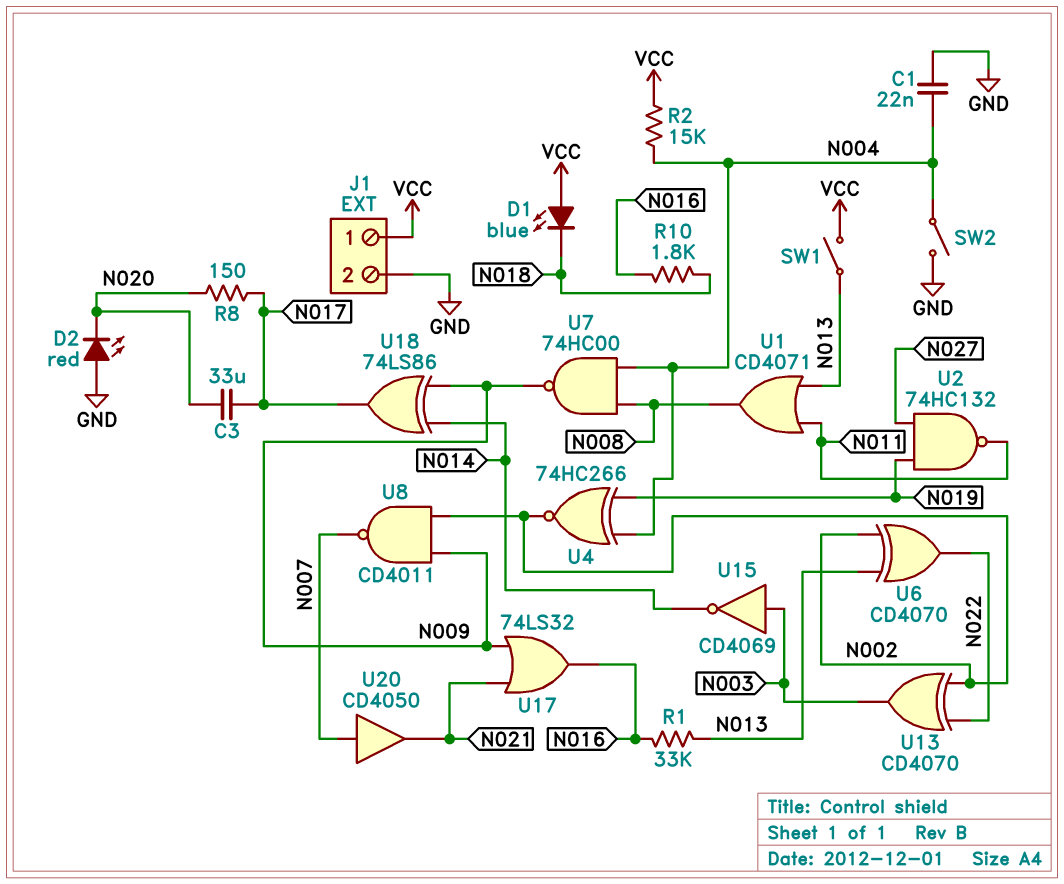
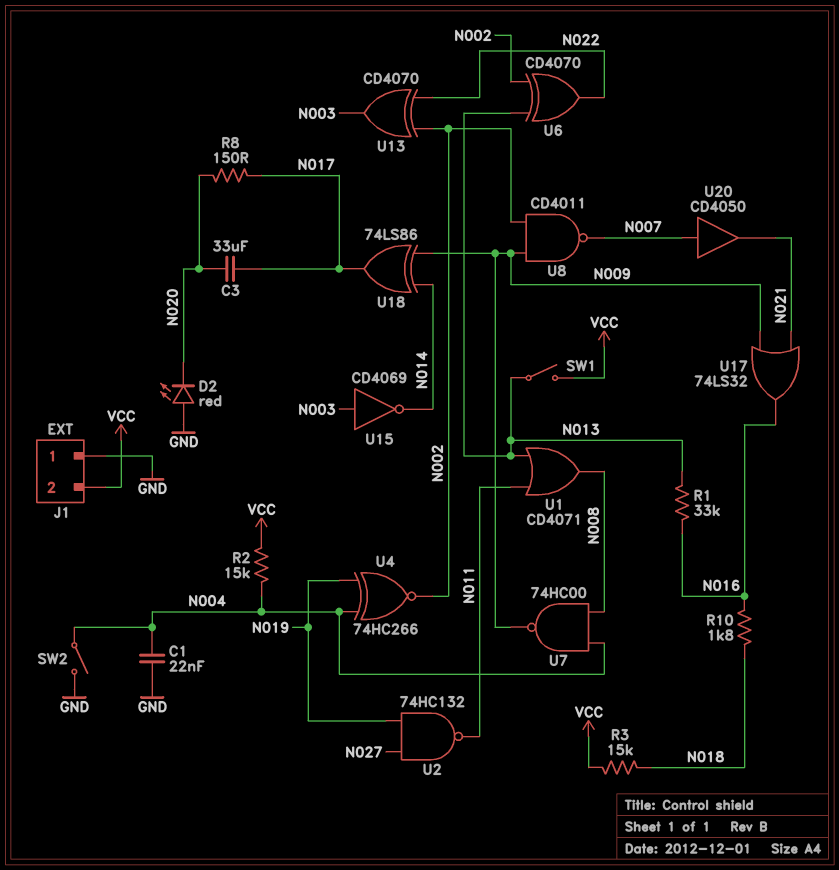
D1: LED blue (A VCC, K N018) -> none
J1 pin 1: VCC -> GND
J1 pin 2: GND -> VCC
R3: none -> 15k (N018, VCC)

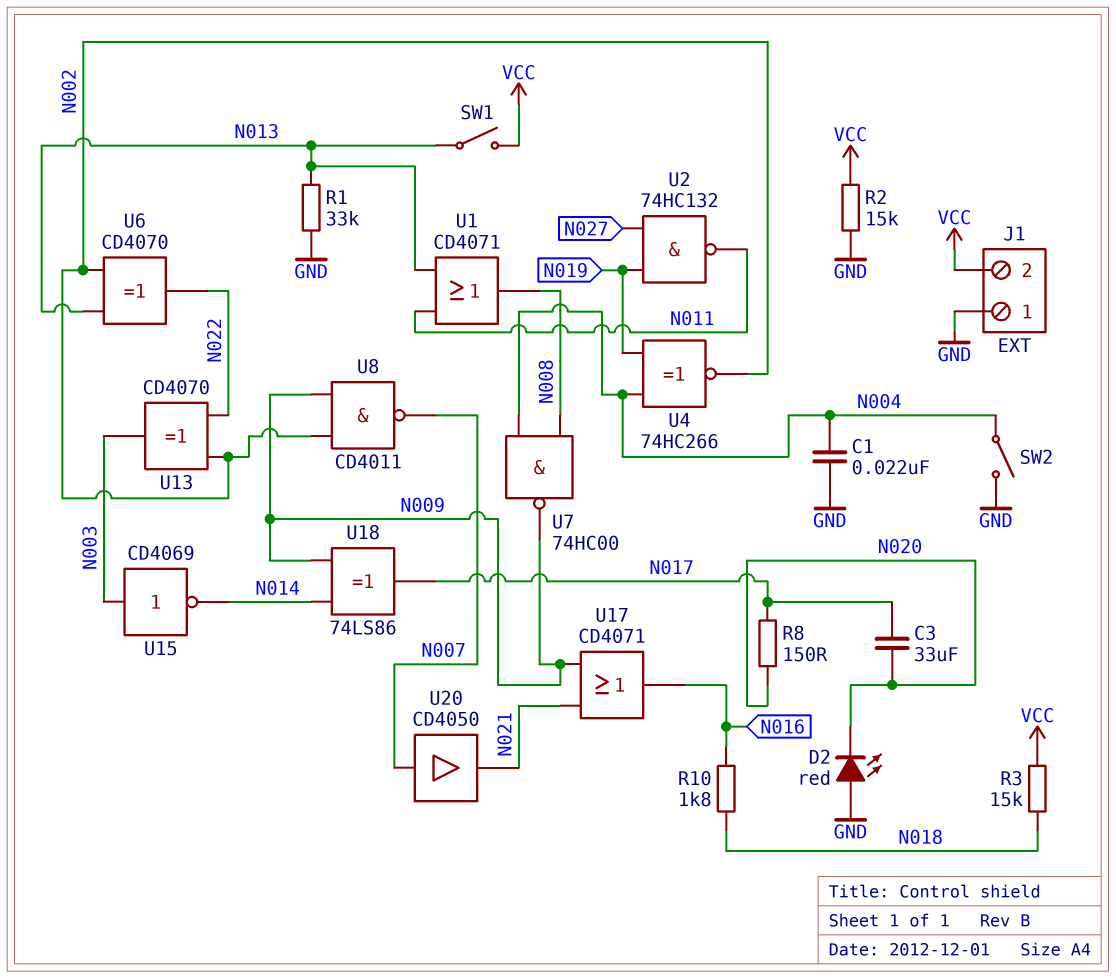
R1: 33k (N013, N016) -> 33k (GND, N013)
R2: 15k (N004, VCC) -> 15k (GND, VCC)
U17: OR 74LS32 (in N009, in N021, out N016) -> OR CD4071 (in N009, in N021, out N016)

